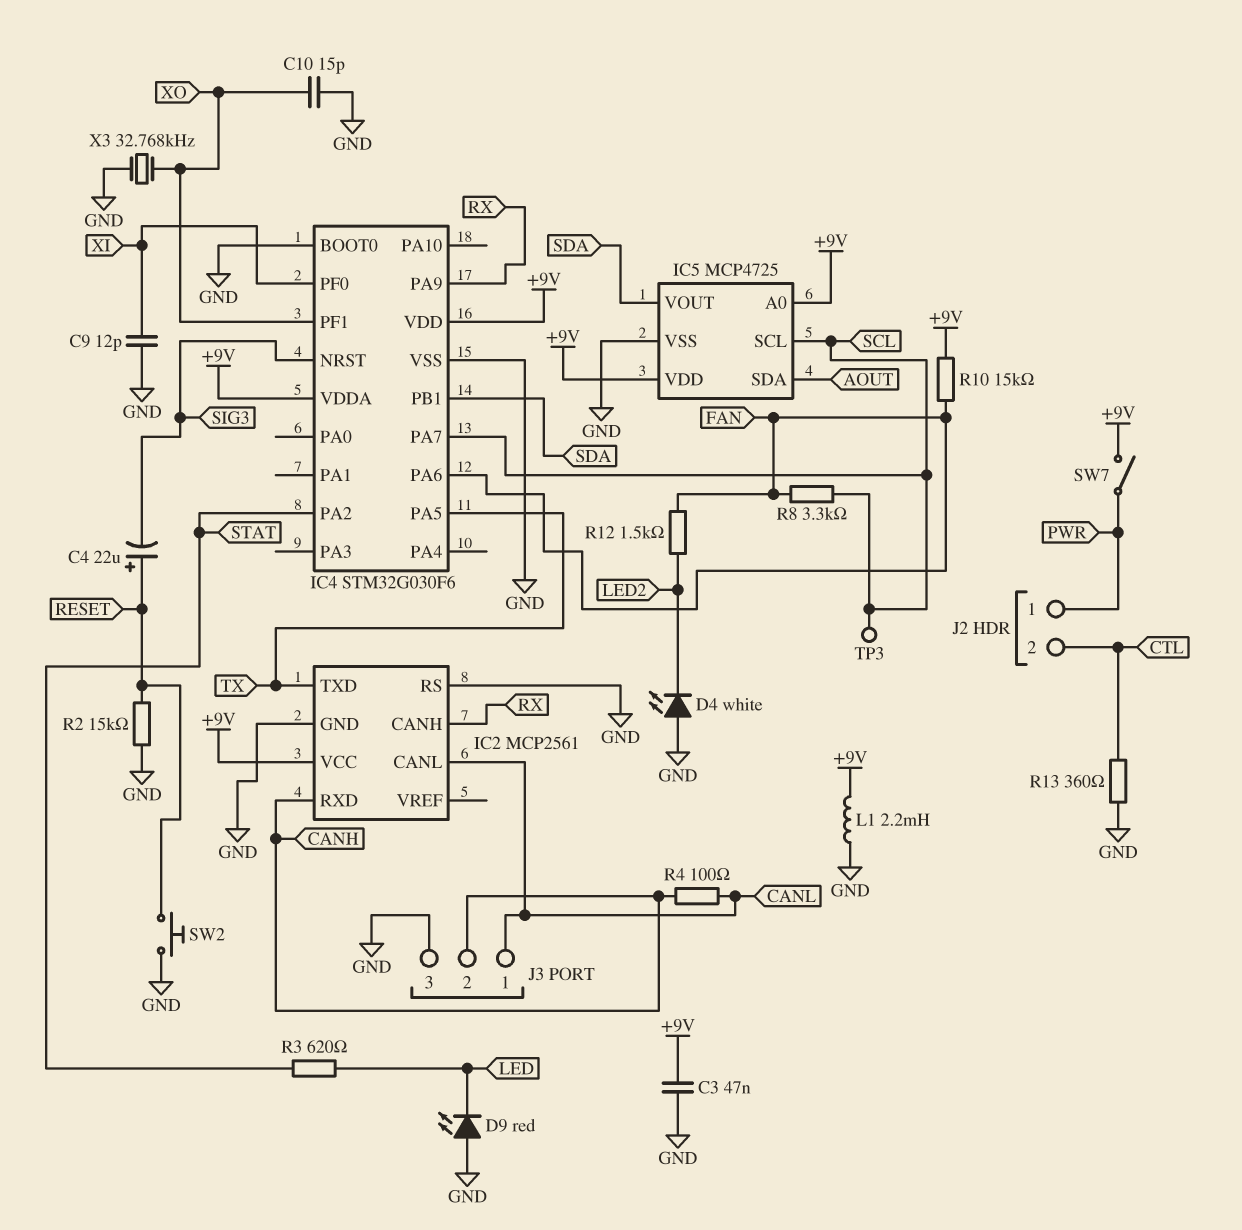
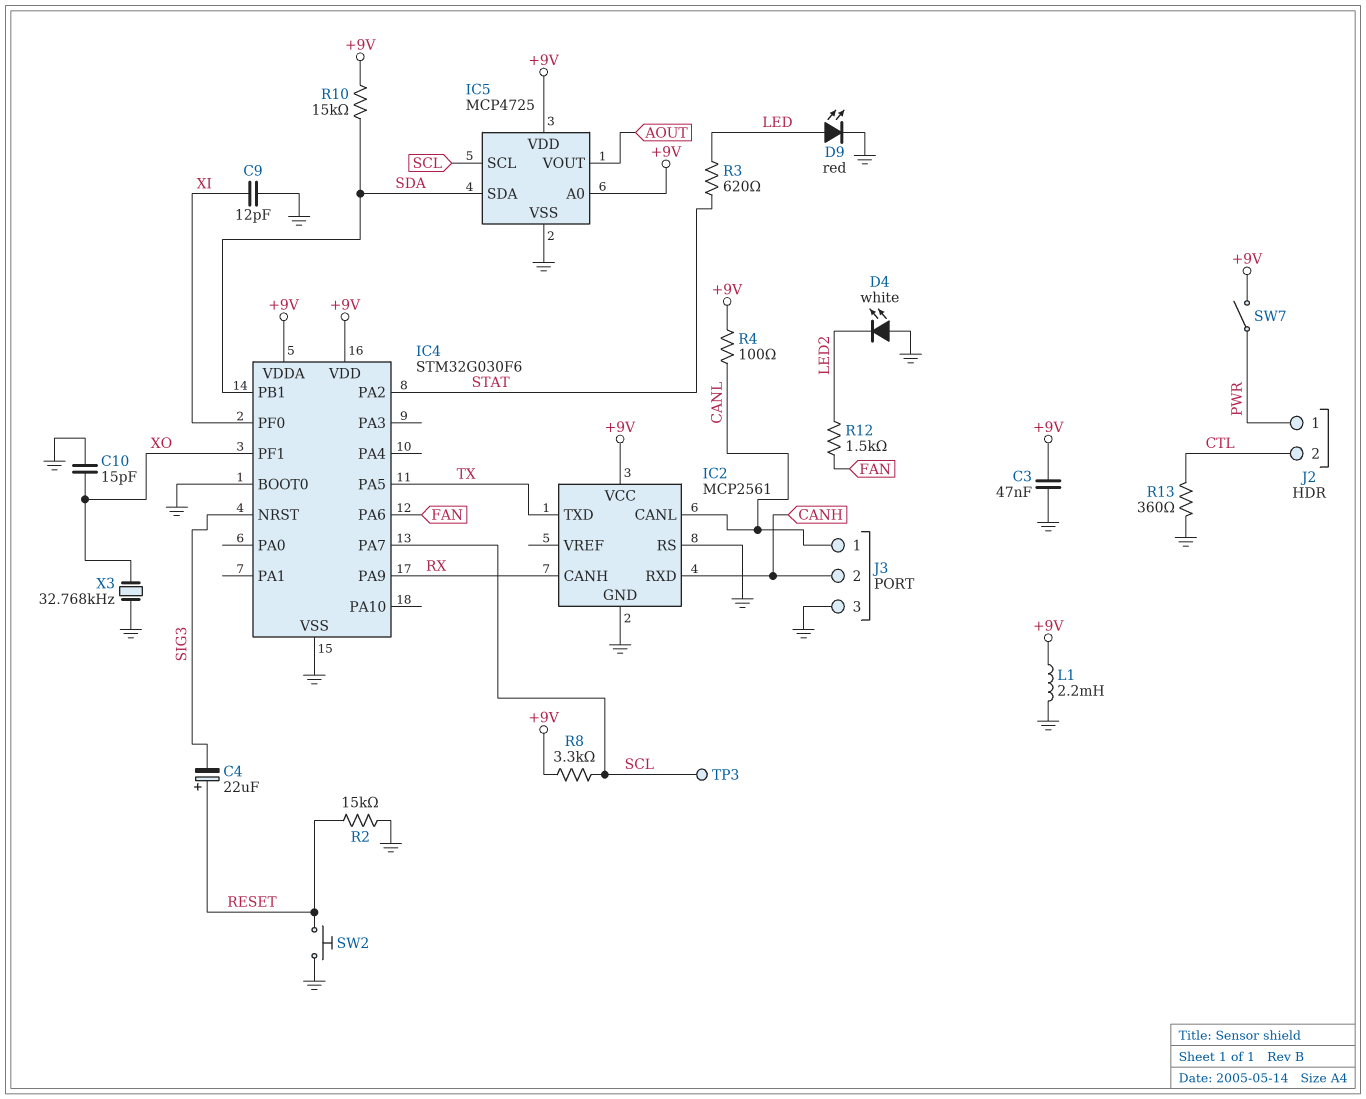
D9: LED red (A GND, K LED) -> LED red (A LED, K GND)
IC5 pin SDA: AOUT -> SDA
IC5 pin VOUT: SDA -> AOUT
R4: 100 (CANH, CANL) -> 100 (+9V, CANL)
R8: 3.3k (FAN, SCL) -> 3.3k (+9V, SCL)
R10: 15k (+9V, FAN) -> 15k (+9V, SDA)

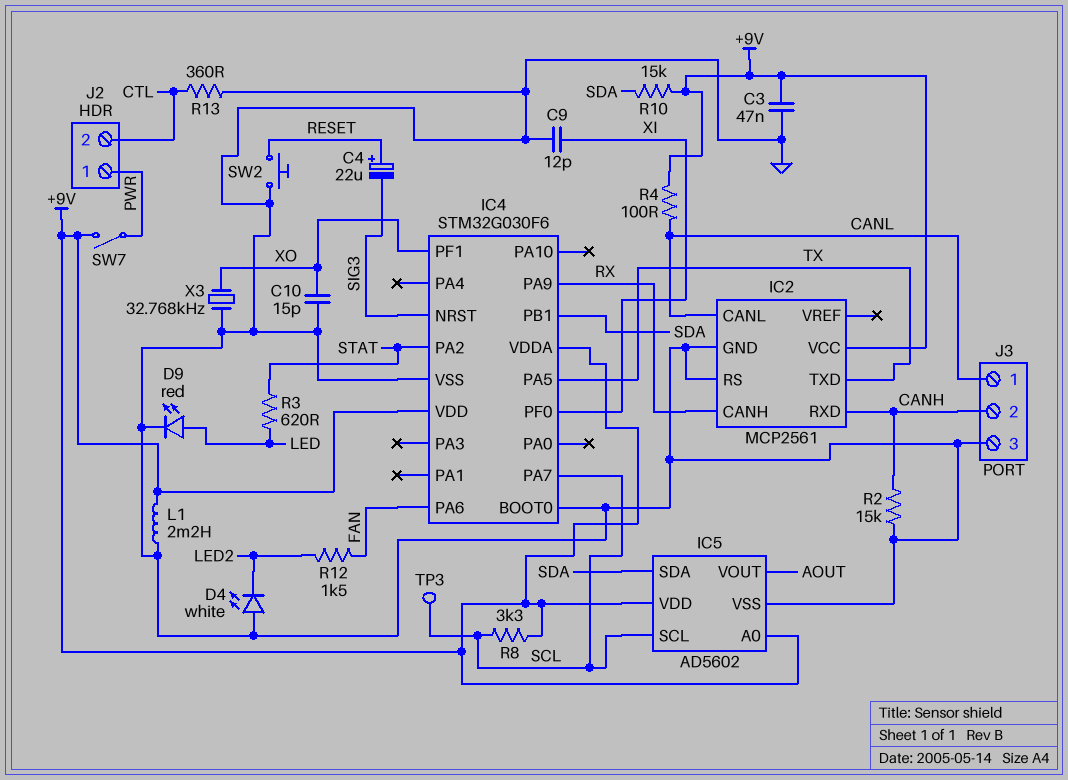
IC5: MCP4725 -> AD5602
R2: 15k (GND, RESET) -> 15k (CANH, GND)

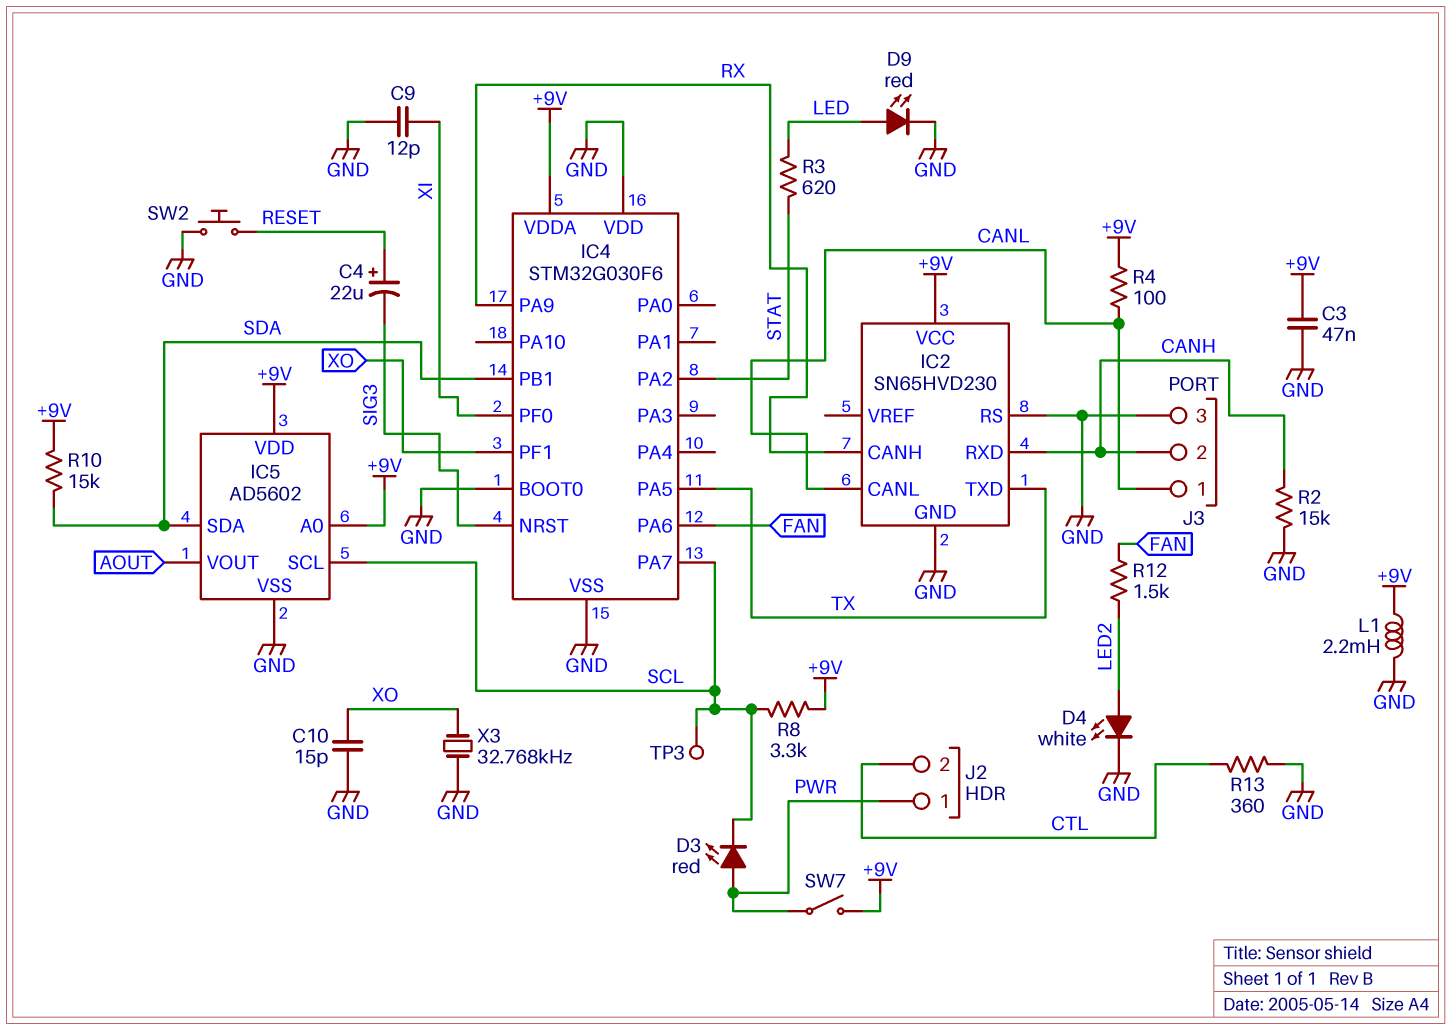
D3: none -> LED red (A PWR, K SCL)
D4: LED white (A GND, K LED2) -> LED white (A LED2, K GND)
IC2: MCP2561 -> SN65HVD230
IC4 pin VDD: +9V -> GND

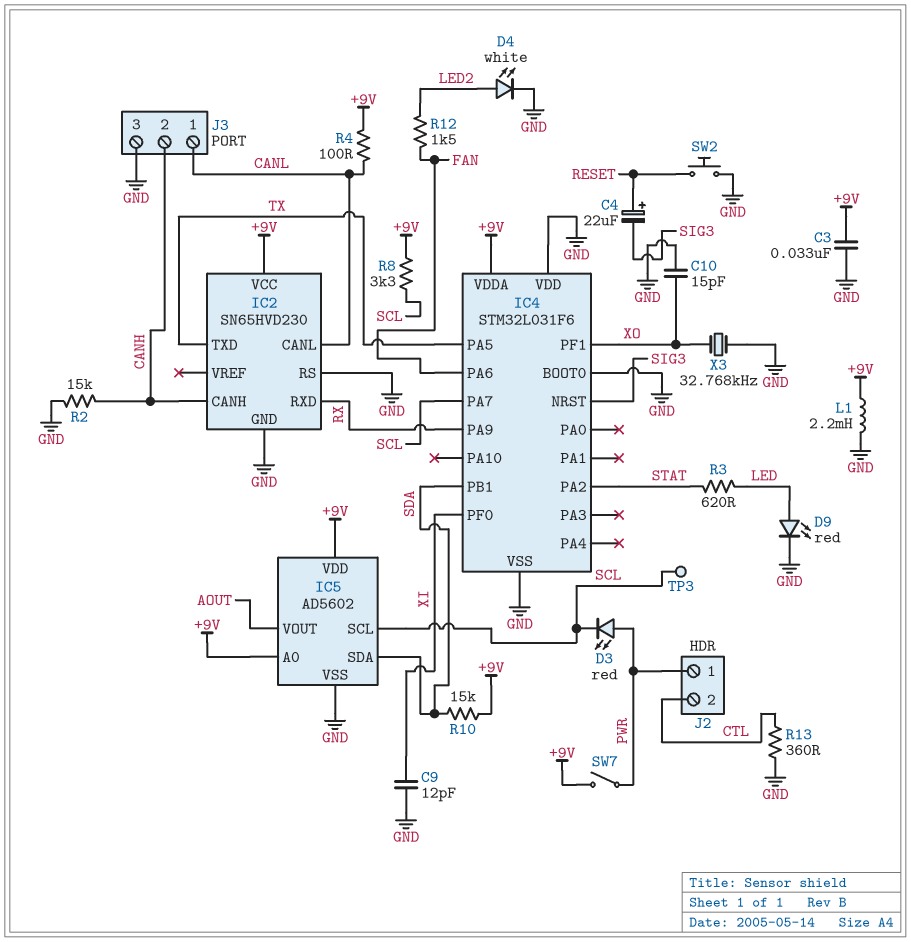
C3: 47nF (+9V, GND) -> 33nF (+9V, GND)
IC2 pin CANH: RX -> CANH
IC2 pin RXD: CANH -> RX
IC4: STM32G030F6 -> STM32L031F6

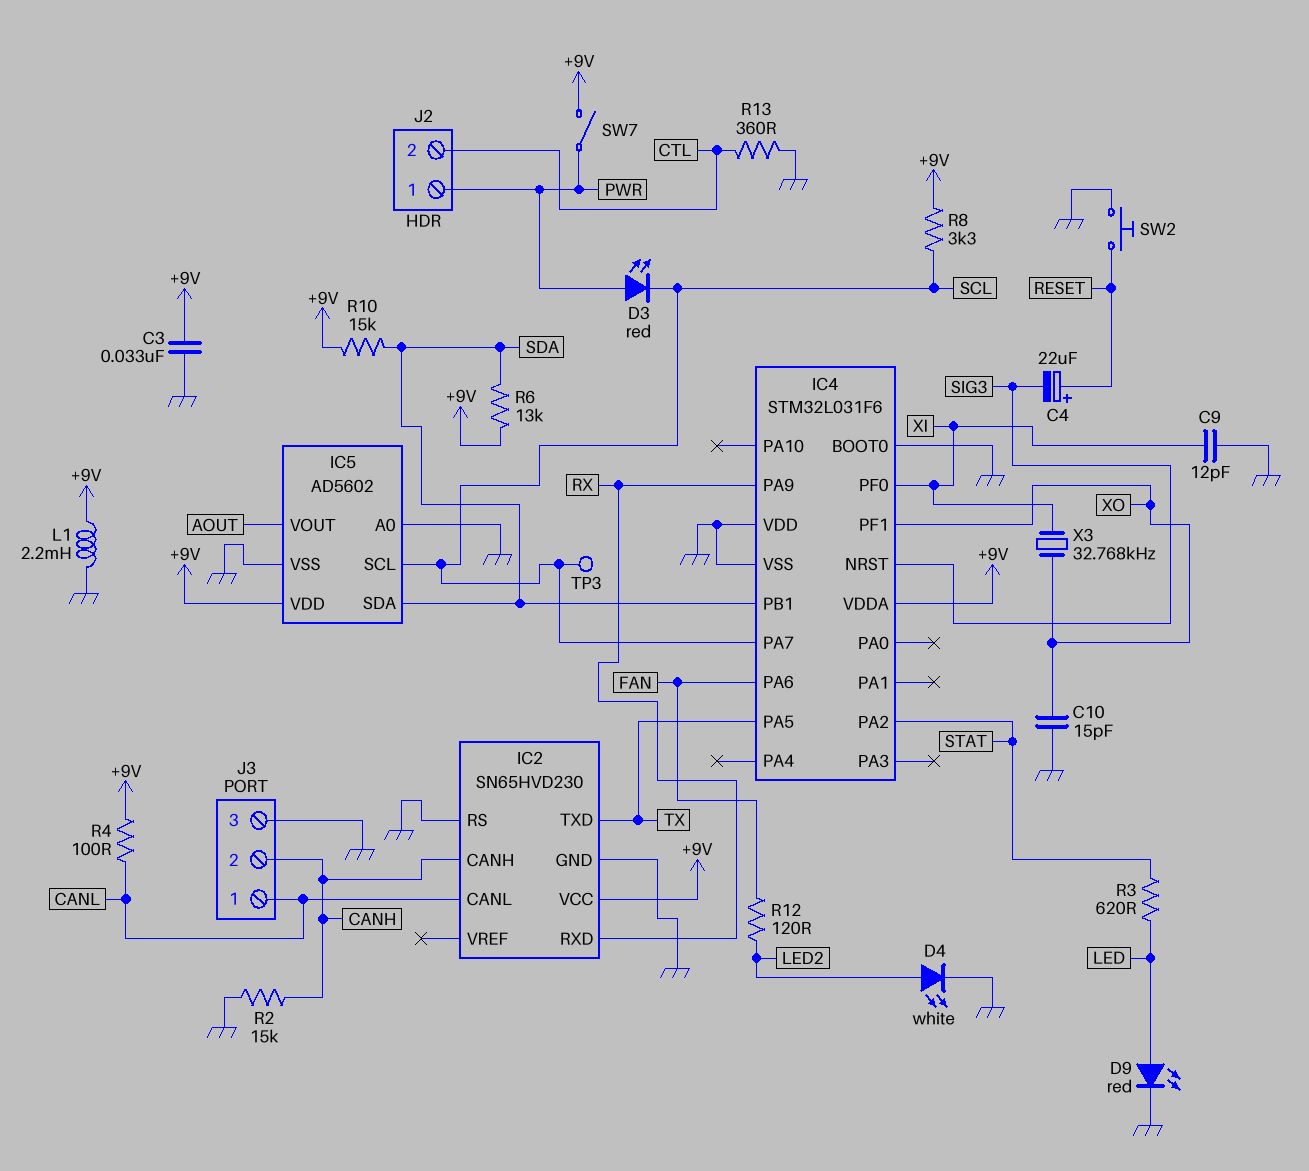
IC5 pin A0: +9V -> GND
R6: none -> 13k (+9V, SDA)
R12: 1.5k (FAN, LED2) -> 120 (FAN, LED2)
X3: 32.768kHz (GND, XO) -> 32.768kHz (XI, XO)

